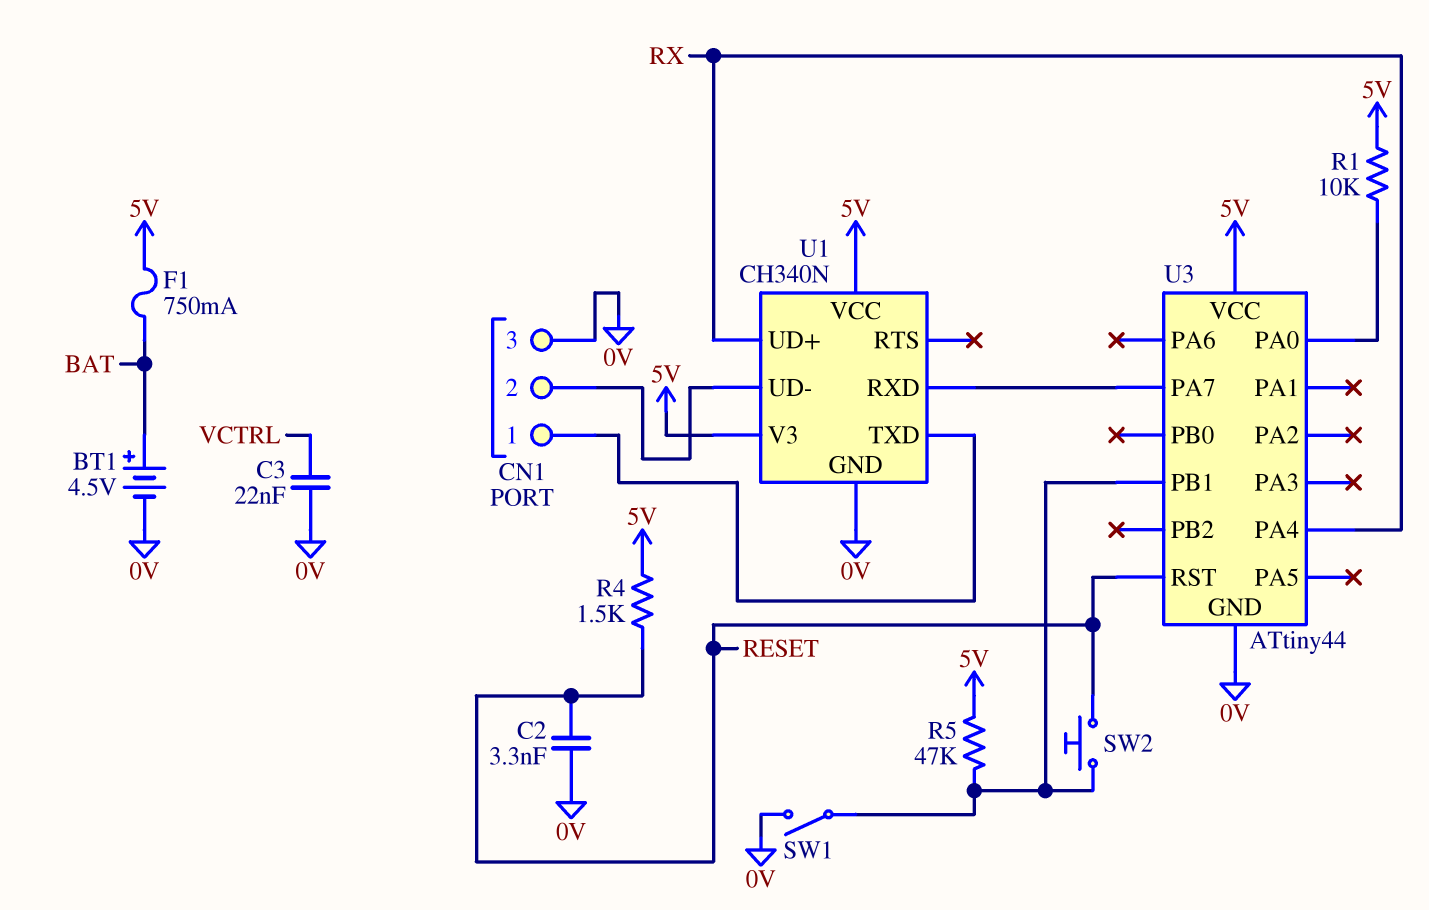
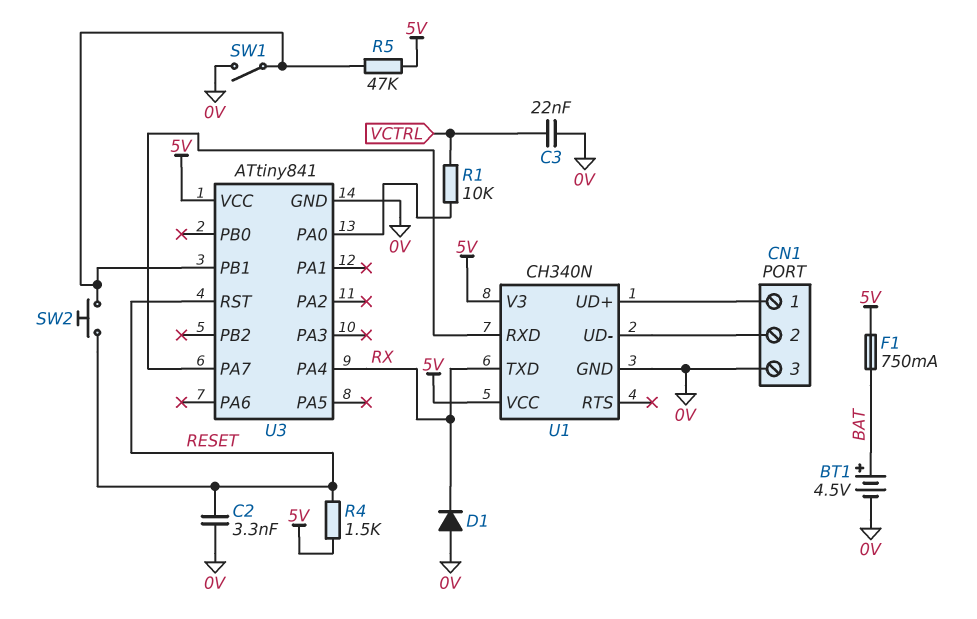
D1: none -> diode (A 0V, K RX)
R1: 10k (5V, U3/PA0) -> 10k (U3/PA0, VCTRL)
U1 pin TXD: CN1/1 -> RX
U1 pin UD+: RX -> CN1/1
U3: ATtiny44 -> ATtiny841

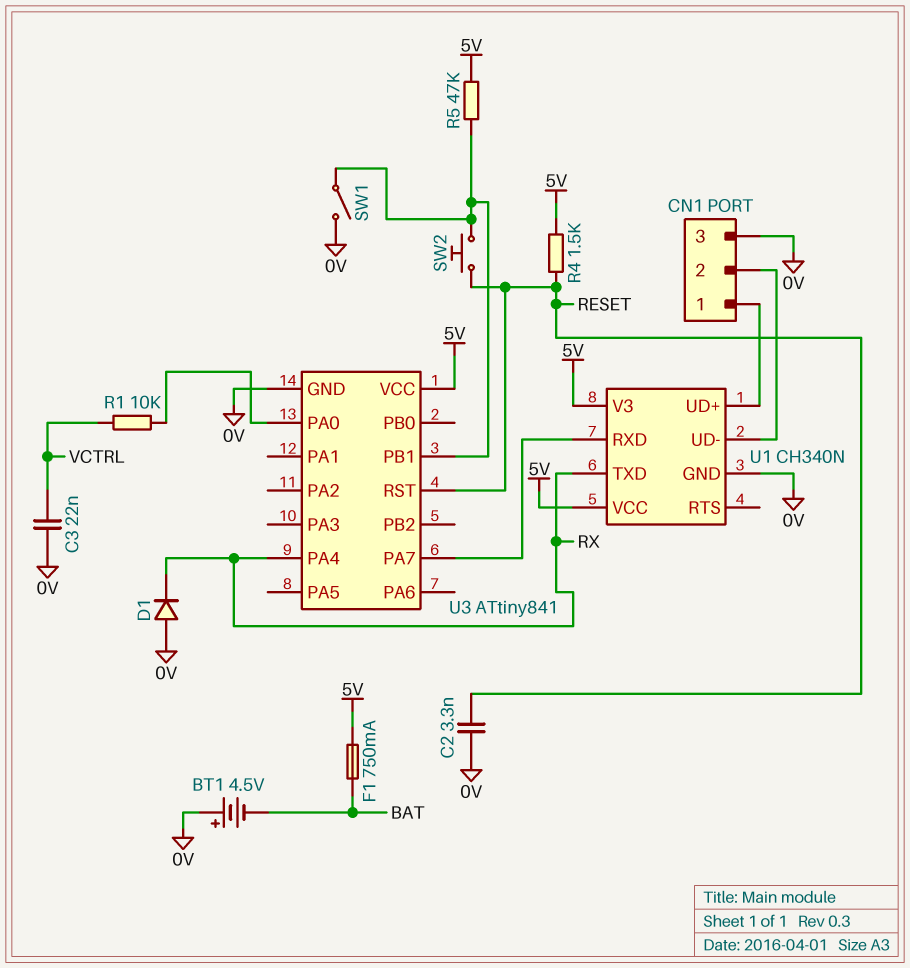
BT1: 4.5V (plus BAT, minus 0V) -> 4.5V (plus 0V, minus BAT)

